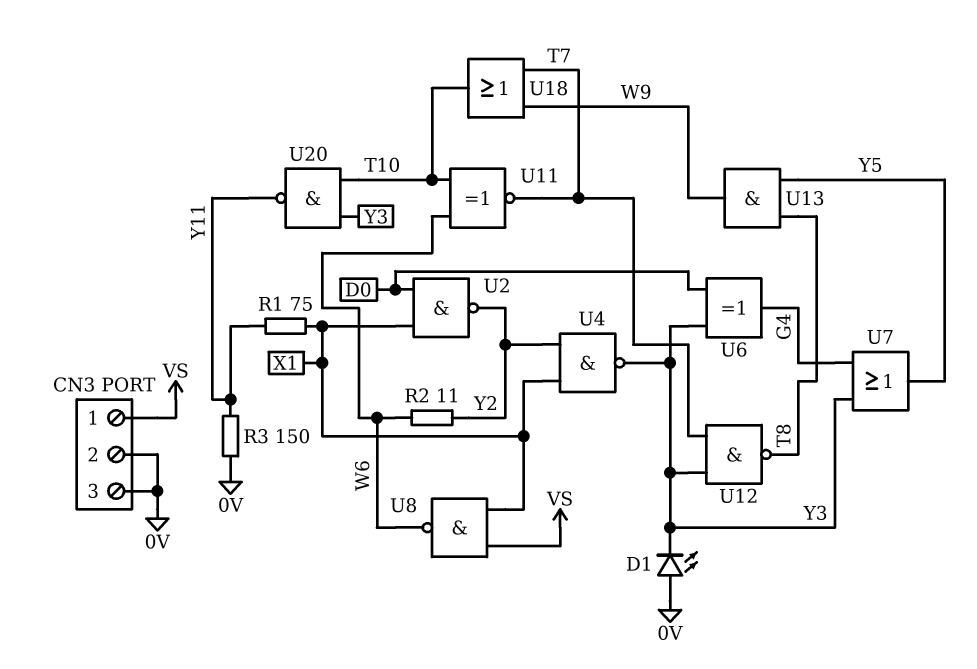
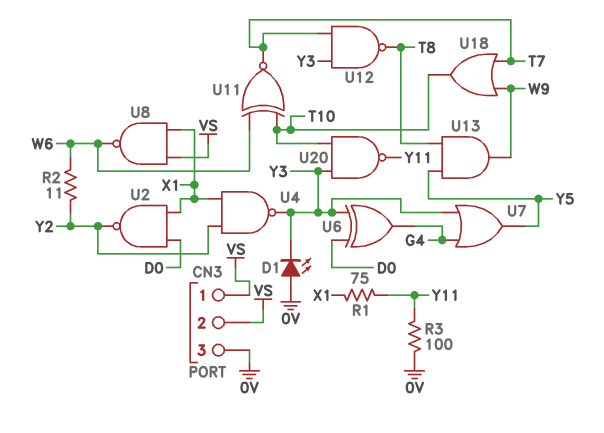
CN3 pin 2: 0V -> VS
R3: 150 (0V, Y11) -> 100 (0V, Y11)

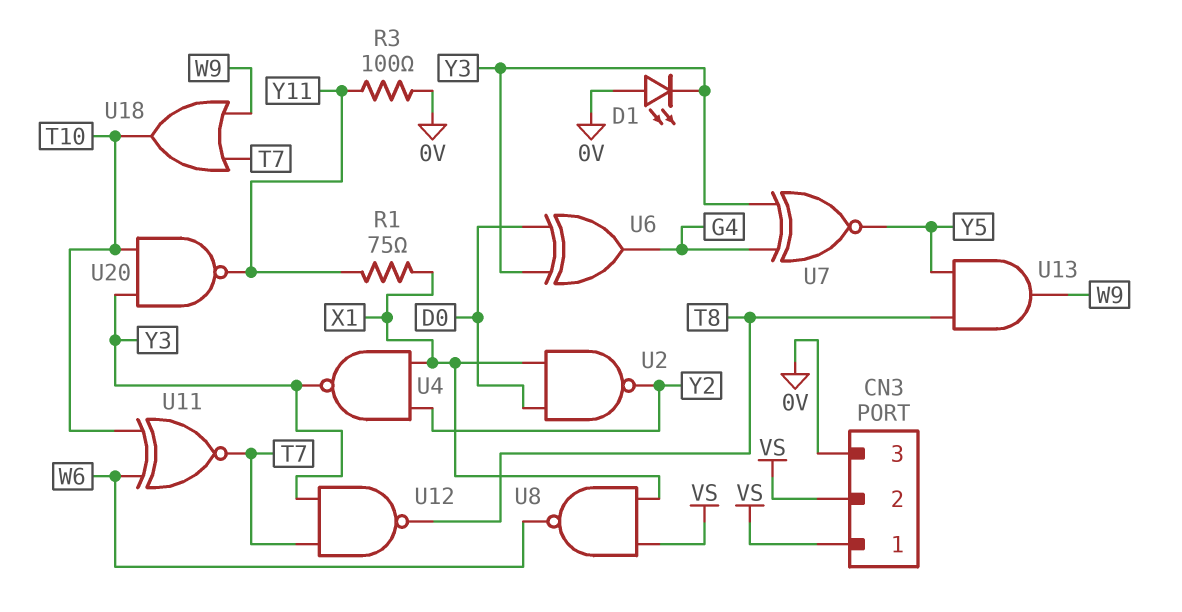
R2: 11 (W6, Y2) -> none
U7: OR (in G4, in Y3, out Y5) -> XNOR (in G4, in Y3, out Y5)

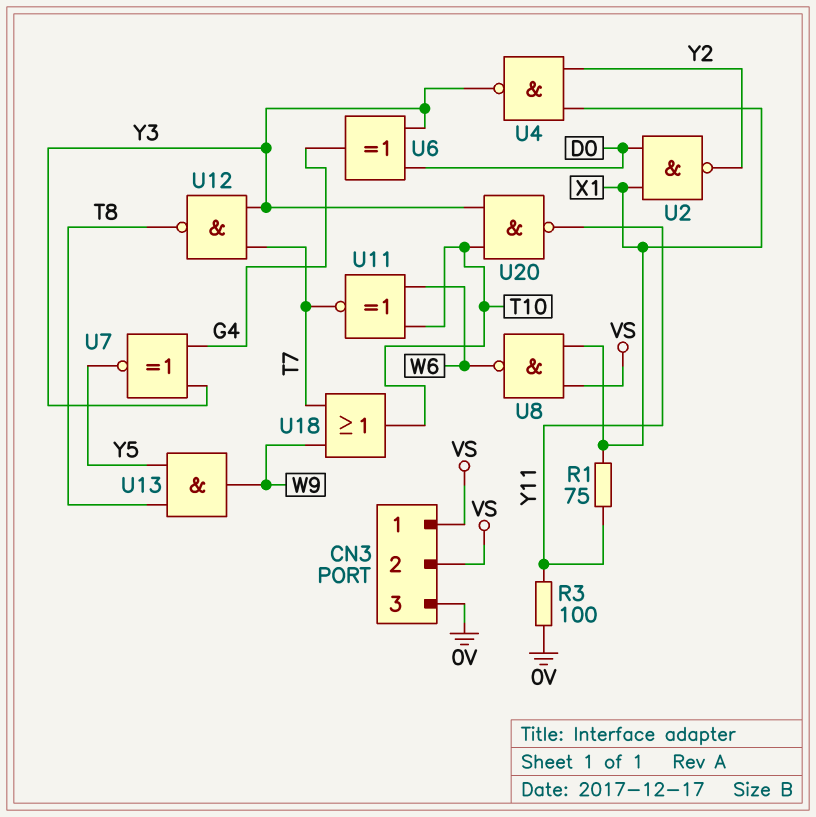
D1: LED (A 0V, K Y3) -> none

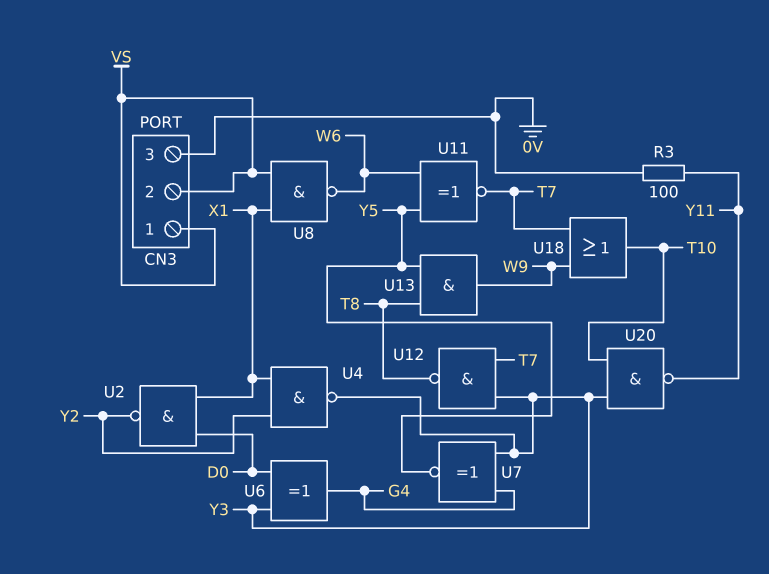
R1: 75 (X1, Y11) -> none
U11: XNOR (in T10, in W6, out T7) -> XNOR (in W6, in Y5, out T7)

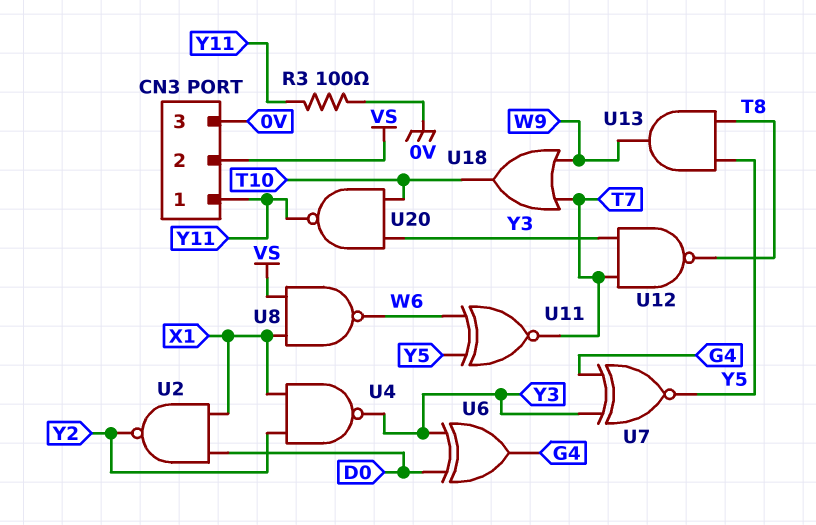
CN3 pin 1: VS -> Y11

